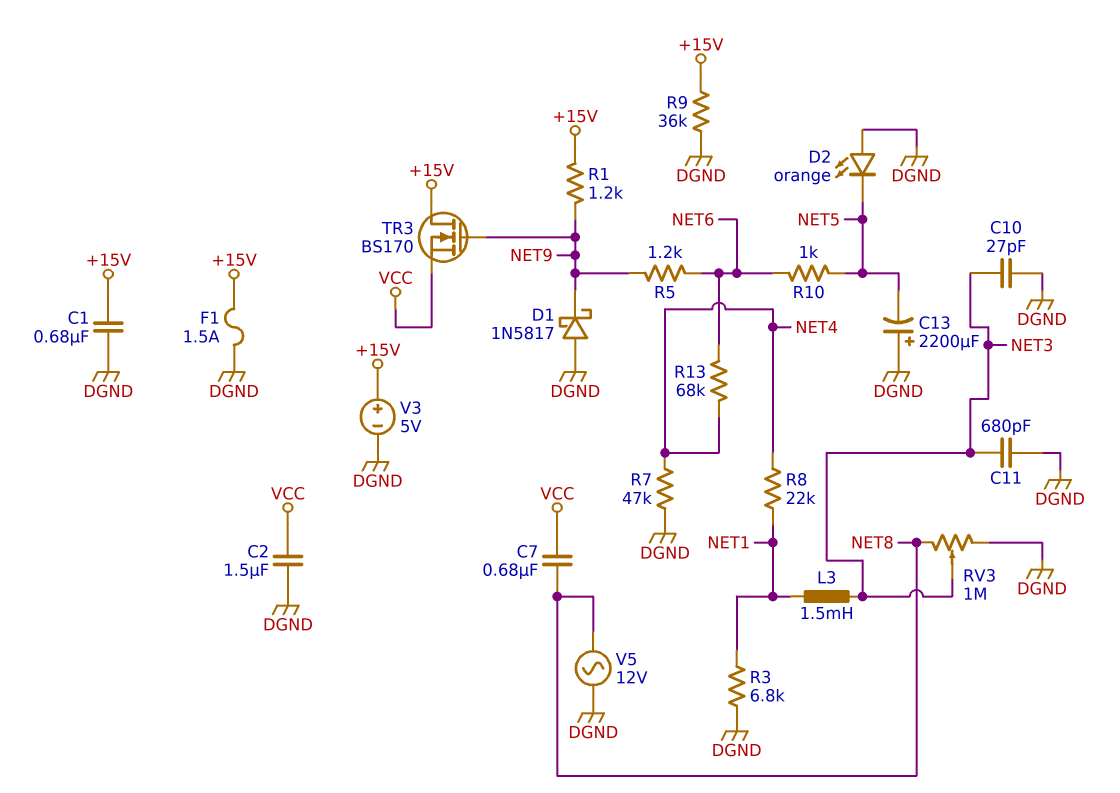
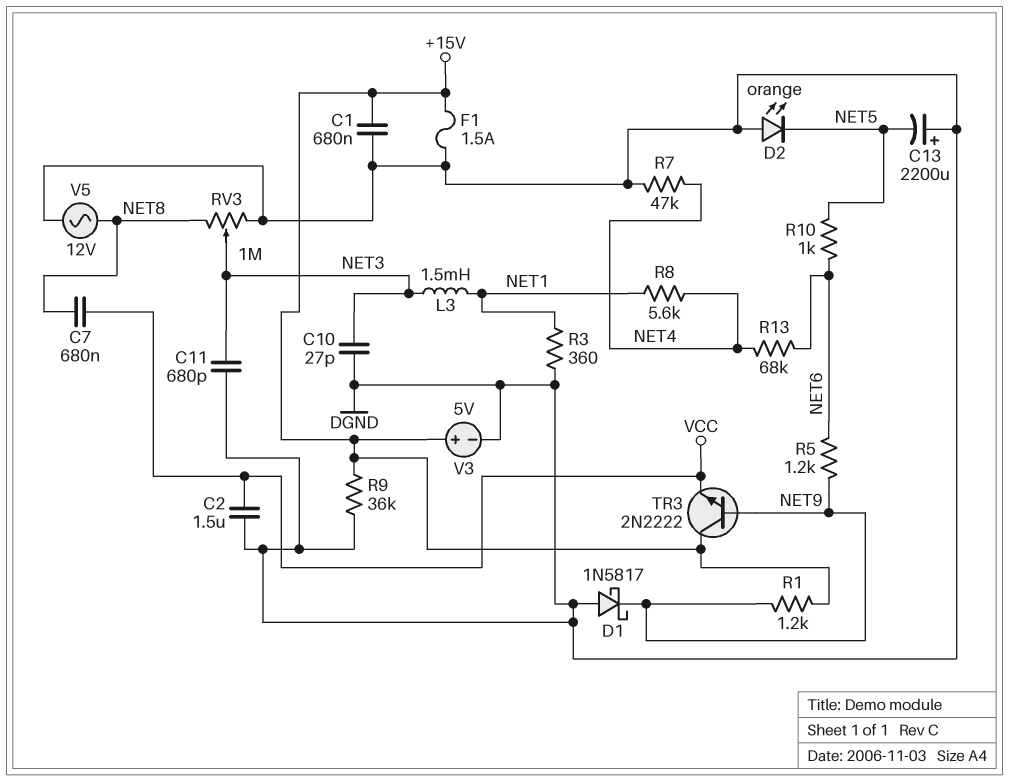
R3: 6.8k (DGND, NET1) -> 360 (DGND, NET1)
R8: 22k (NET1, NET4) -> 5.6k (NET1, NET4)
TR3: NMOS BS170 (G NET9, D +15V, S VCC) -> NPN 2N2222 (B NET9, C +15V, E VCC)

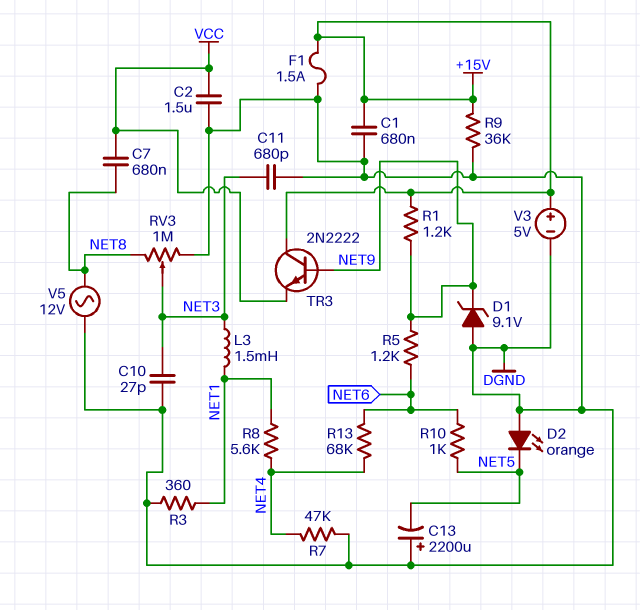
D1: schottky 1N5817 (A DGND, K NET9) -> zener 9.1V (A DGND, K NET9)

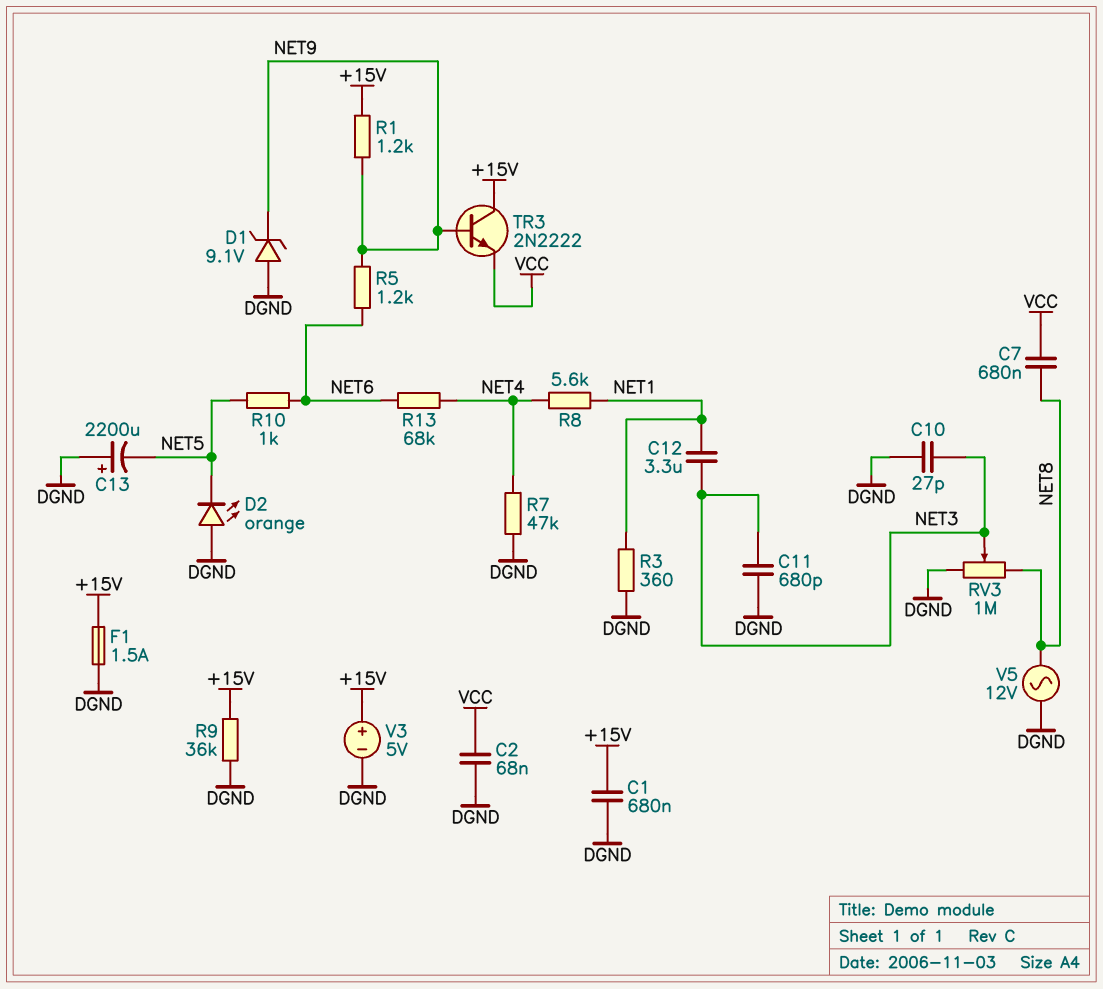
C2: 1.5uF (DGND, VCC) -> 68nF (DGND, VCC)
C12: none -> 3.3uF (NET1, NET3)
L3: 1.5mH (NET1, NET3) -> none

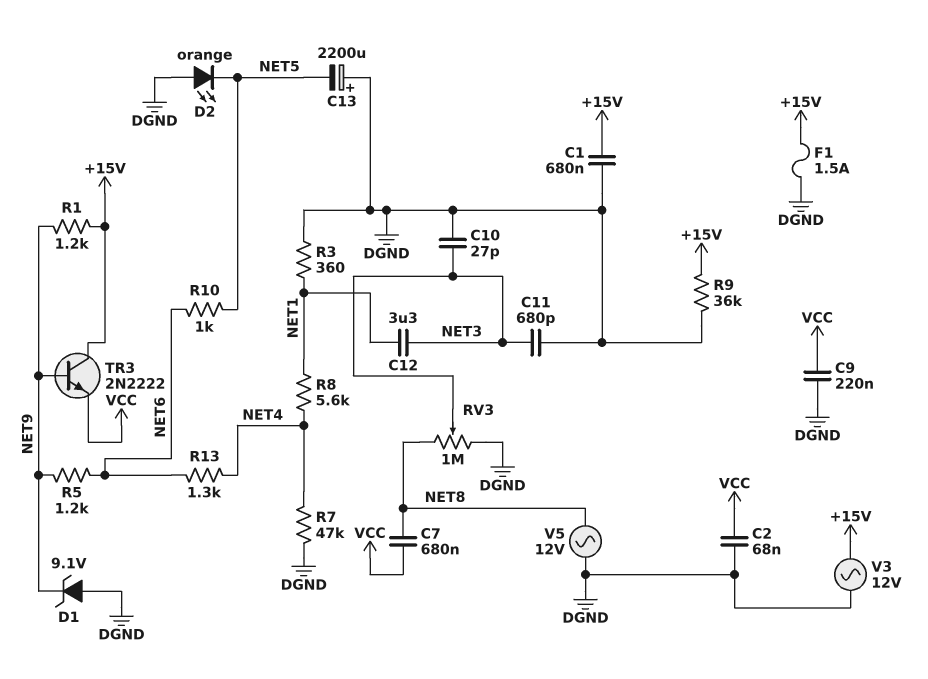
C9: none -> 220nF (DGND, VCC)
R13: 68k (NET4, NET6) -> 1.3k (NET4, NET6)
V3: 5V (plus +15V, minus DGND) -> AC 12V (+15V, DGND)

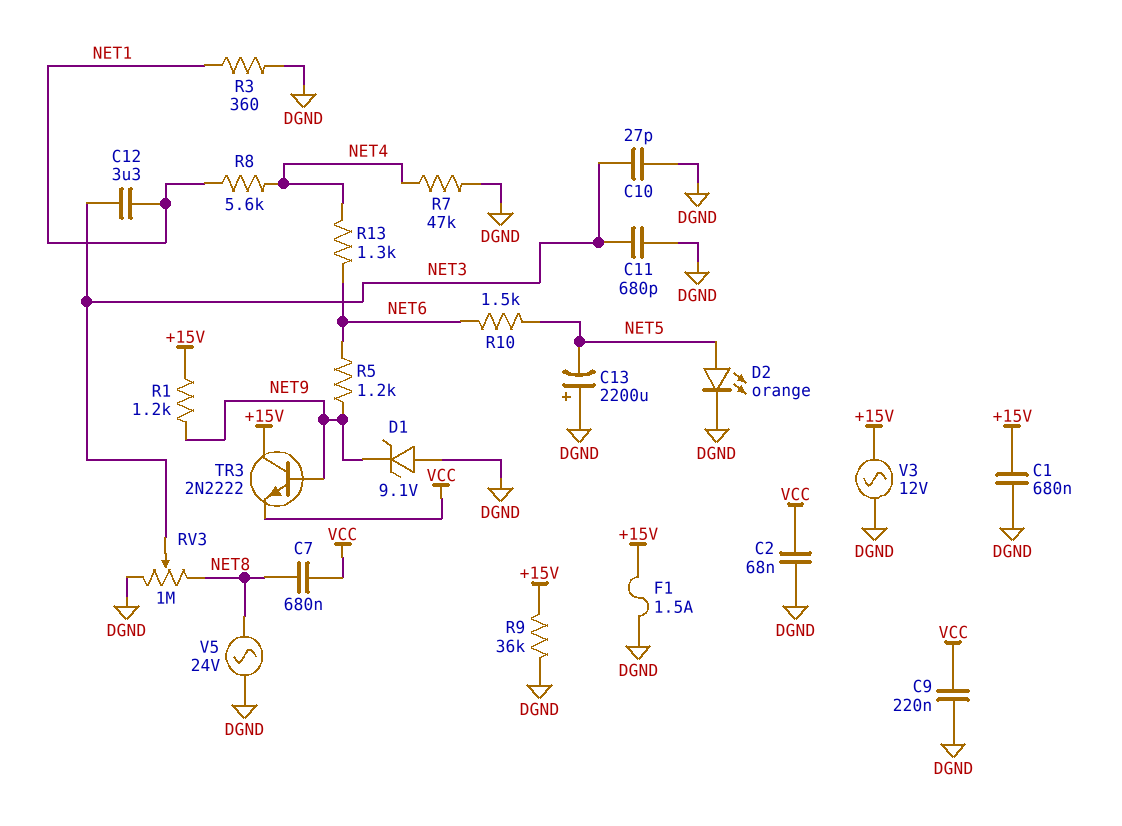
D2: LED orange (A DGND, K NET5) -> LED orange (A NET5, K DGND)
R10: 1k (NET5, NET6) -> 1.5k (NET5, NET6)
V5: AC 12V (DGND, NET8) -> AC 24V (DGND, NET8)

